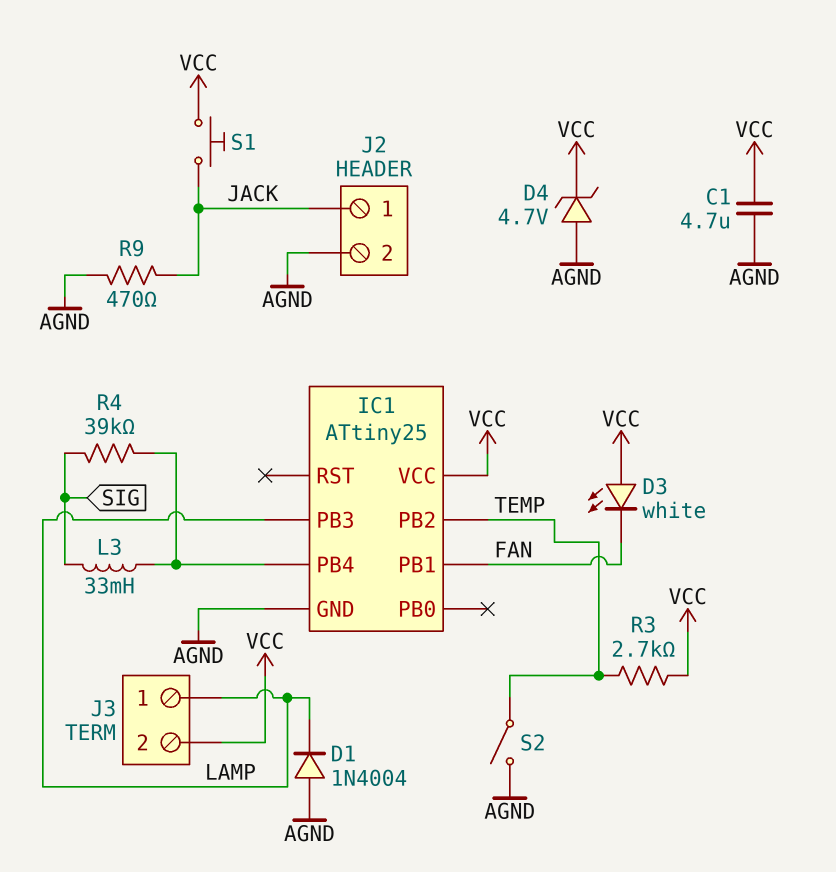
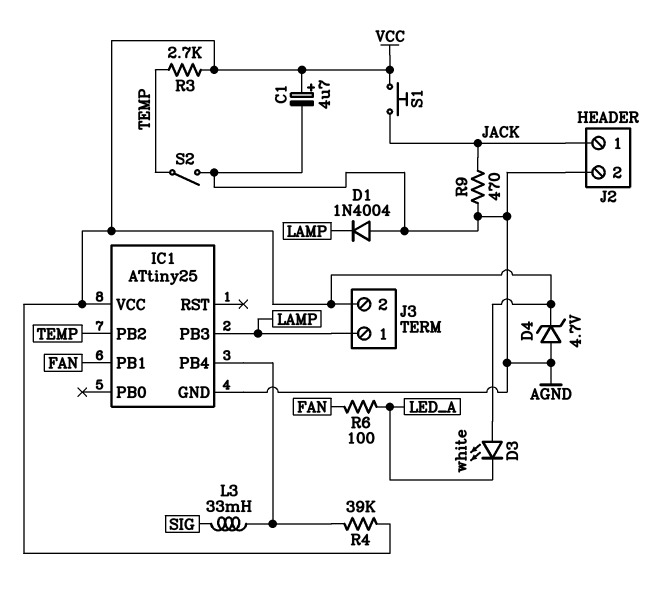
C1: 4.7uF (AGND, VCC) -> 4.7uF (plus VCC, minus AGND)
D3: LED white (A VCC, K FAN) -> LED white (A VCC, K LED_A)
R4: 39k (IC1/PB4, SIG) -> 39k (IC1/PB4, VCC)
R6: none -> 100 (FAN, LED_A)

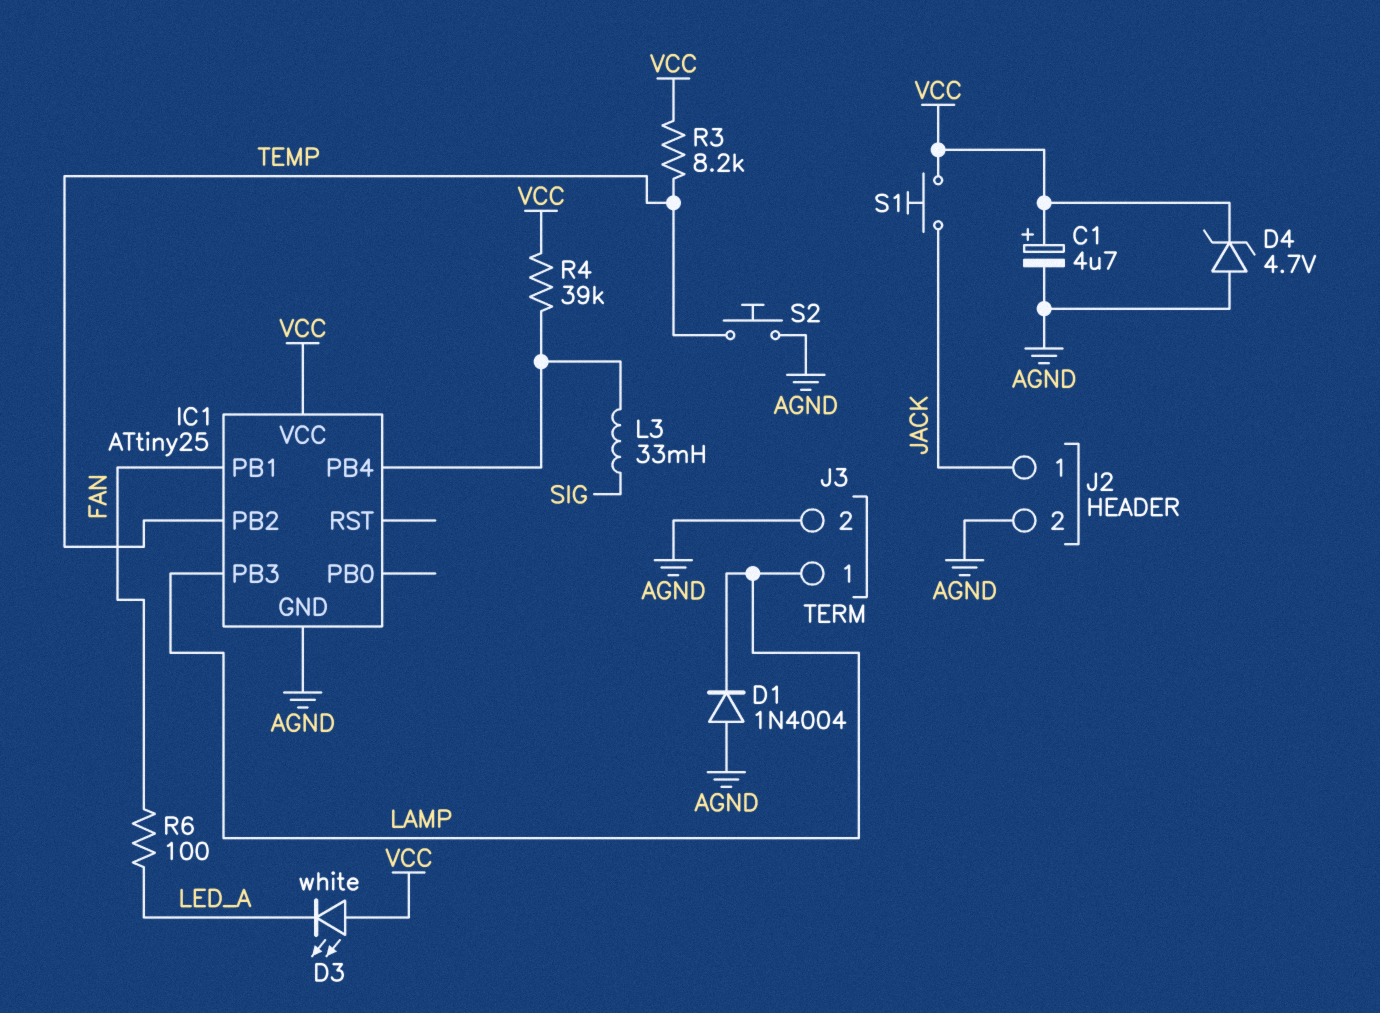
J3 pin 2: VCC -> AGND
R3: 2.7k (TEMP, VCC) -> 8.2k (TEMP, VCC)
R9: 470 (AGND, JACK) -> none
S2: switch (AGND, TEMP) -> button (AGND, TEMP)

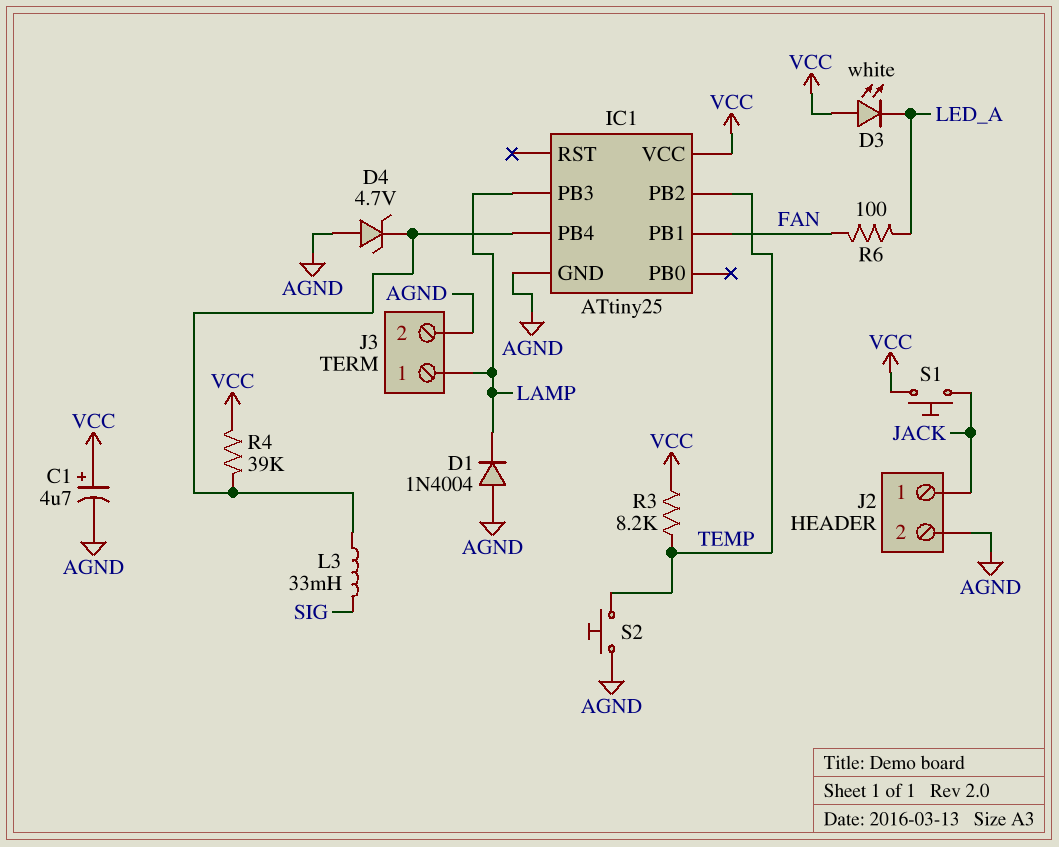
D4: zener 4.7V (A AGND, K VCC) -> zener 4.7V (A AGND, K IC1/PB4)

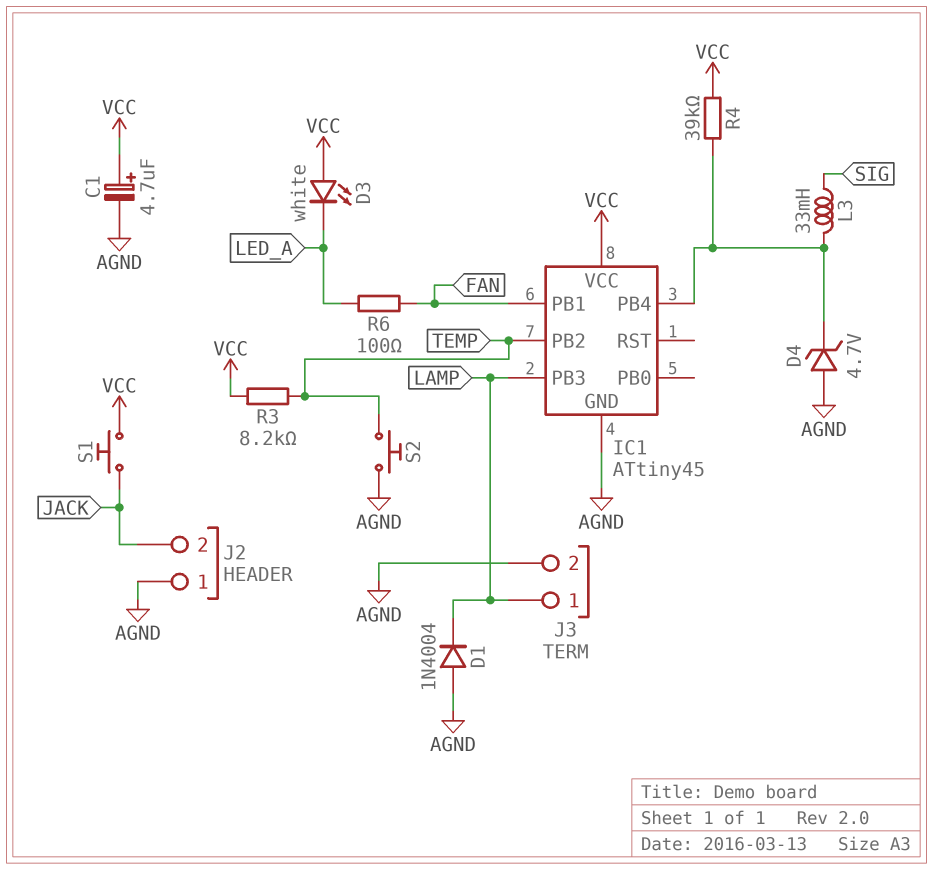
IC1: ATtiny25 -> ATtiny45
J2 pin 1: JACK -> AGND
J2 pin 2: AGND -> JACK

